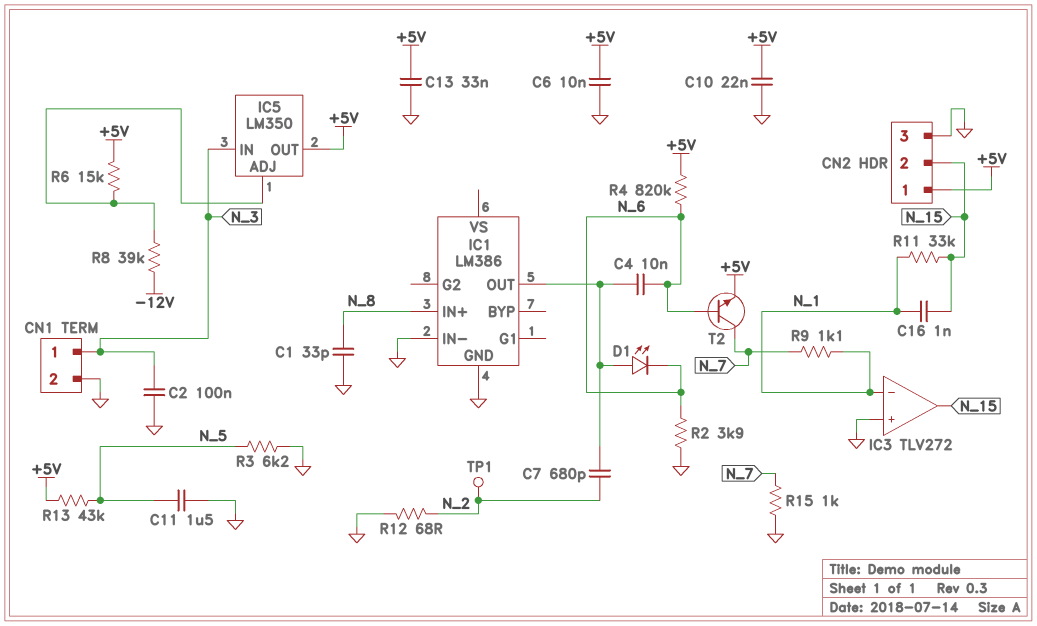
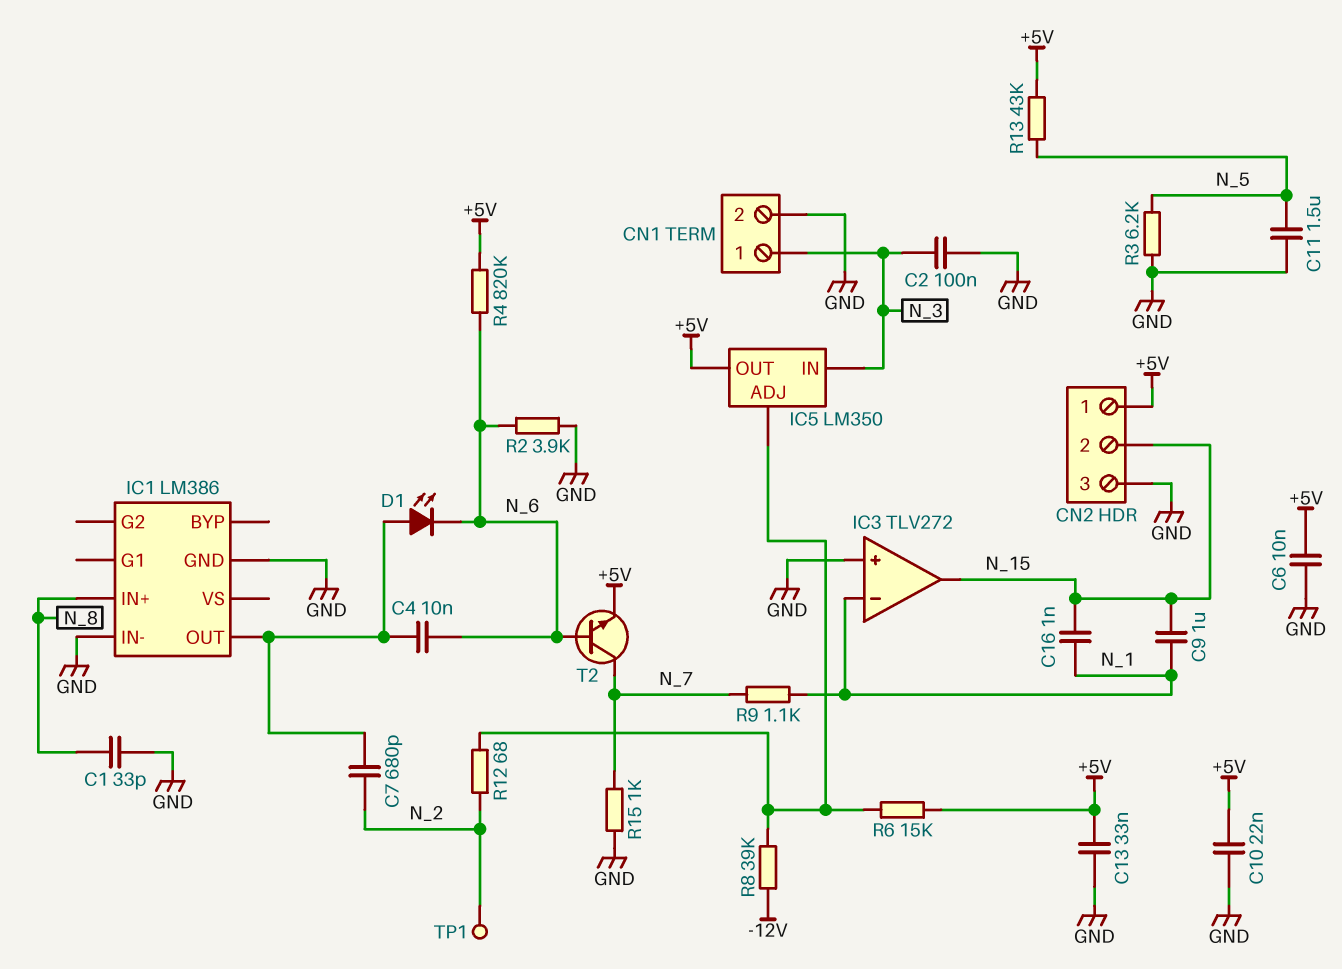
C9: none -> 1uF (N_1, N_15)
R11: 33k (N_1, N_15) -> none
R12: 68 (GND, N_2) -> 68 (IC5/ADJ, N_2)

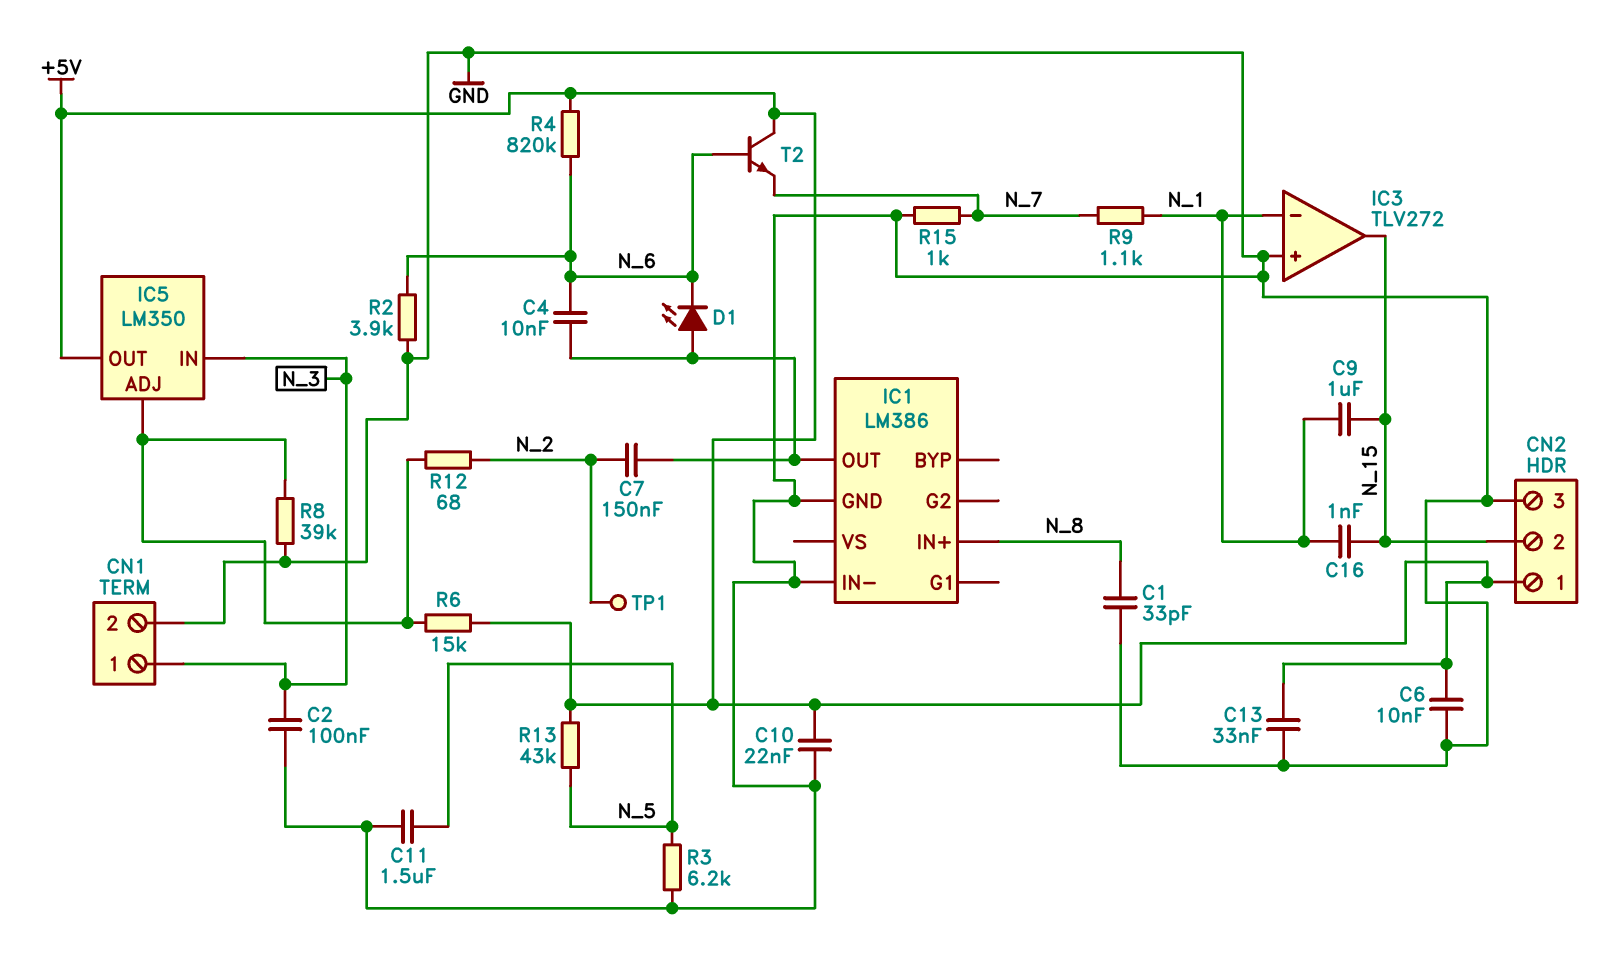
C7: 680pF (IC1/OUT, N_2) -> 150nF (IC1/OUT, N_2)
R8: 39k (-12V, IC5/ADJ) -> 39k (GND, IC5/ADJ)
T2: NPN (B N_6, C N_7, E +5V) -> NPN (B N_6, C +5V, E N_7)

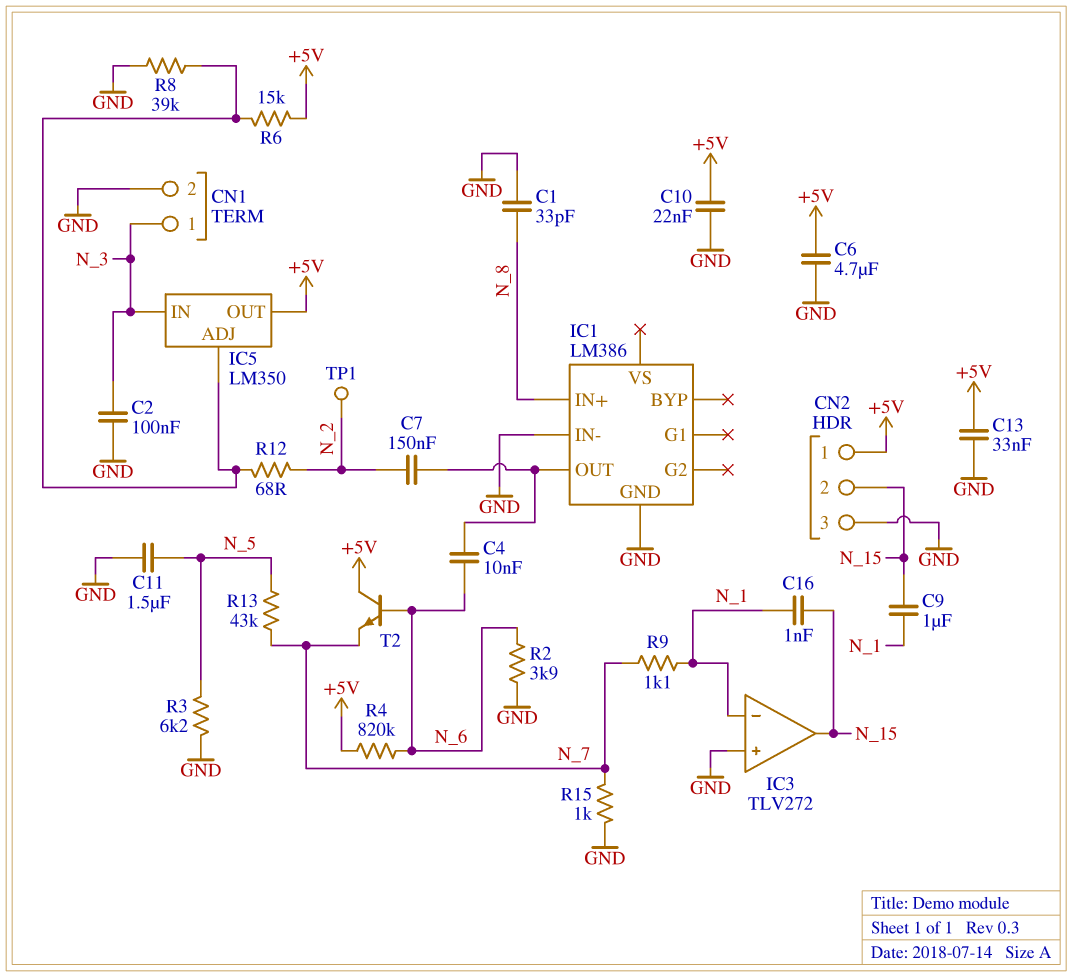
C6: 10nF (+5V, GND) -> 4.7uF (+5V, GND)
D1: LED (A IC1/OUT, K N_6) -> none
R13: 43k (+5V, N_5) -> 43k (N_5, N_7)

